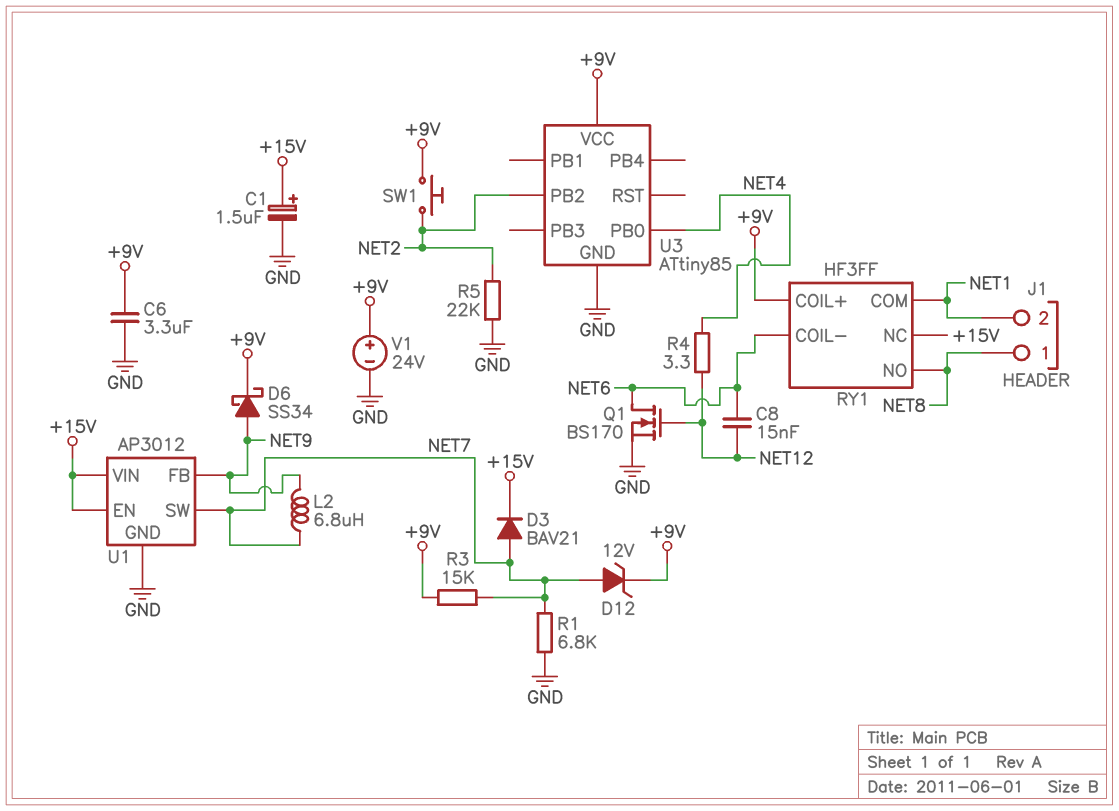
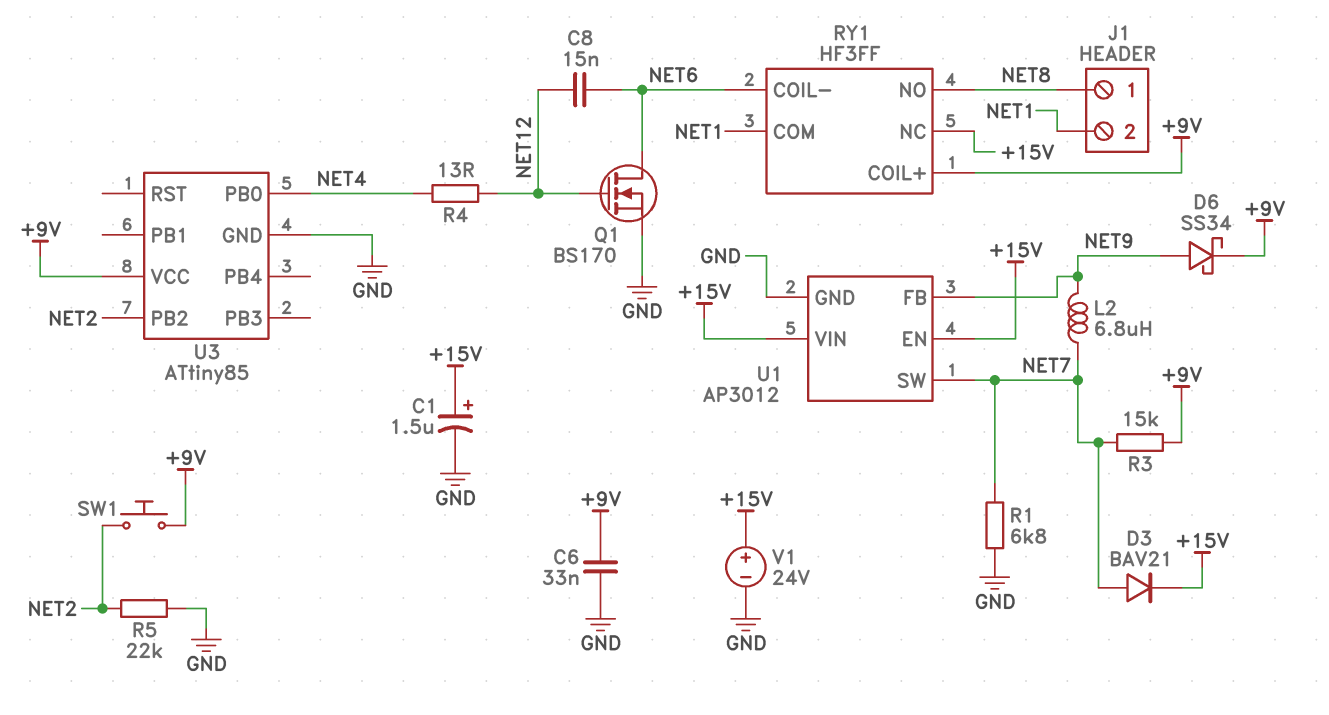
C6: 3.3uF (+9V, GND) -> 33nF (+9V, GND)
D12: zener 12V (A NET7, K +9V) -> none
R4: 3.3 (NET4, NET12) -> 13 (NET4, NET12)
V1: 24V (plus +9V, minus GND) -> 24V (plus +15V, minus GND)

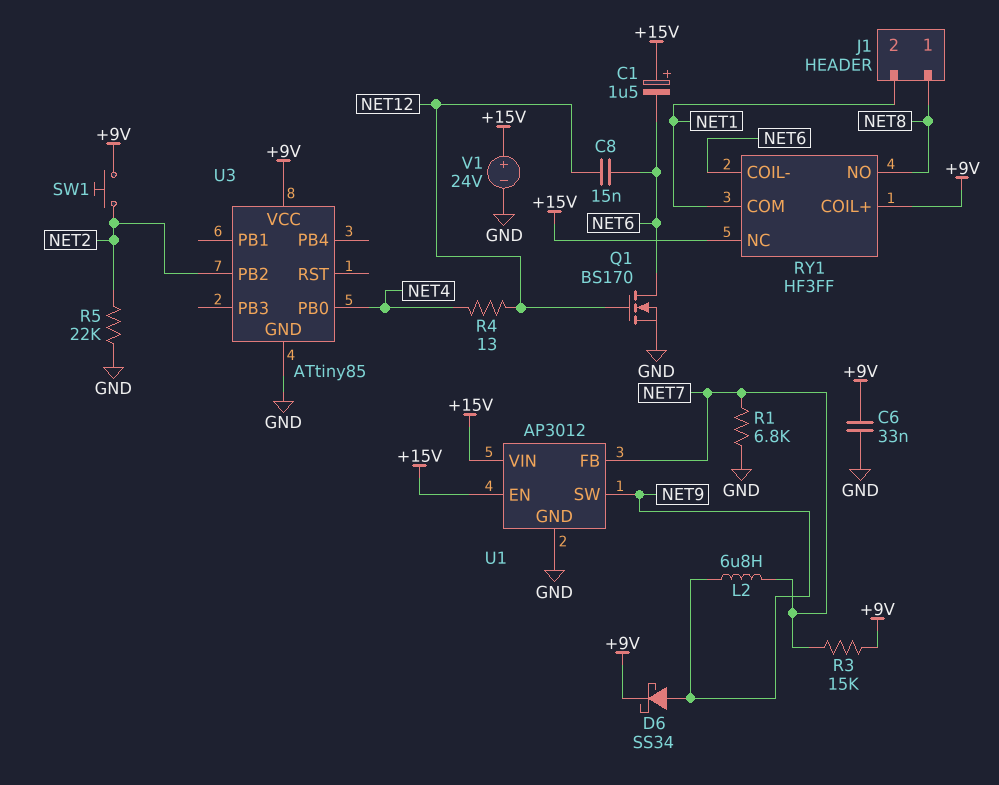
C1: 1.5uF (plus +15V, minus GND) -> 1.5uF (plus +15V, minus NET6)
D3: diode BAV21 (A NET7, K +15V) -> none
U1 pin FB: NET9 -> NET7
U1 pin SW: NET7 -> NET9

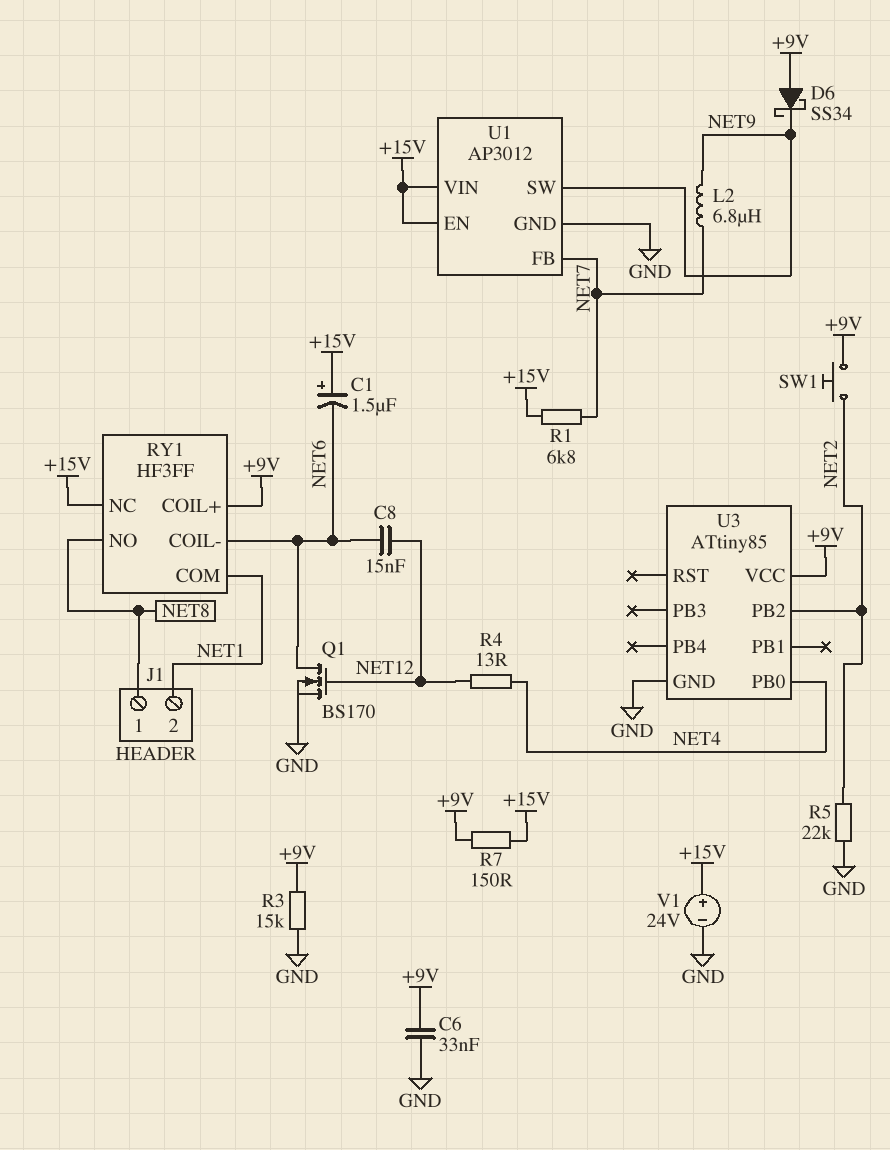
D6: schottky SS34 (A NET9, K +9V) -> schottky SS34 (A +9V, K NET9)
R1: 6.8k (GND, NET7) -> 6.8k (+15V, NET7)
R3: 15k (+9V, NET7) -> 15k (+9V, GND)
R7: none -> 150 (+9V, +15V)

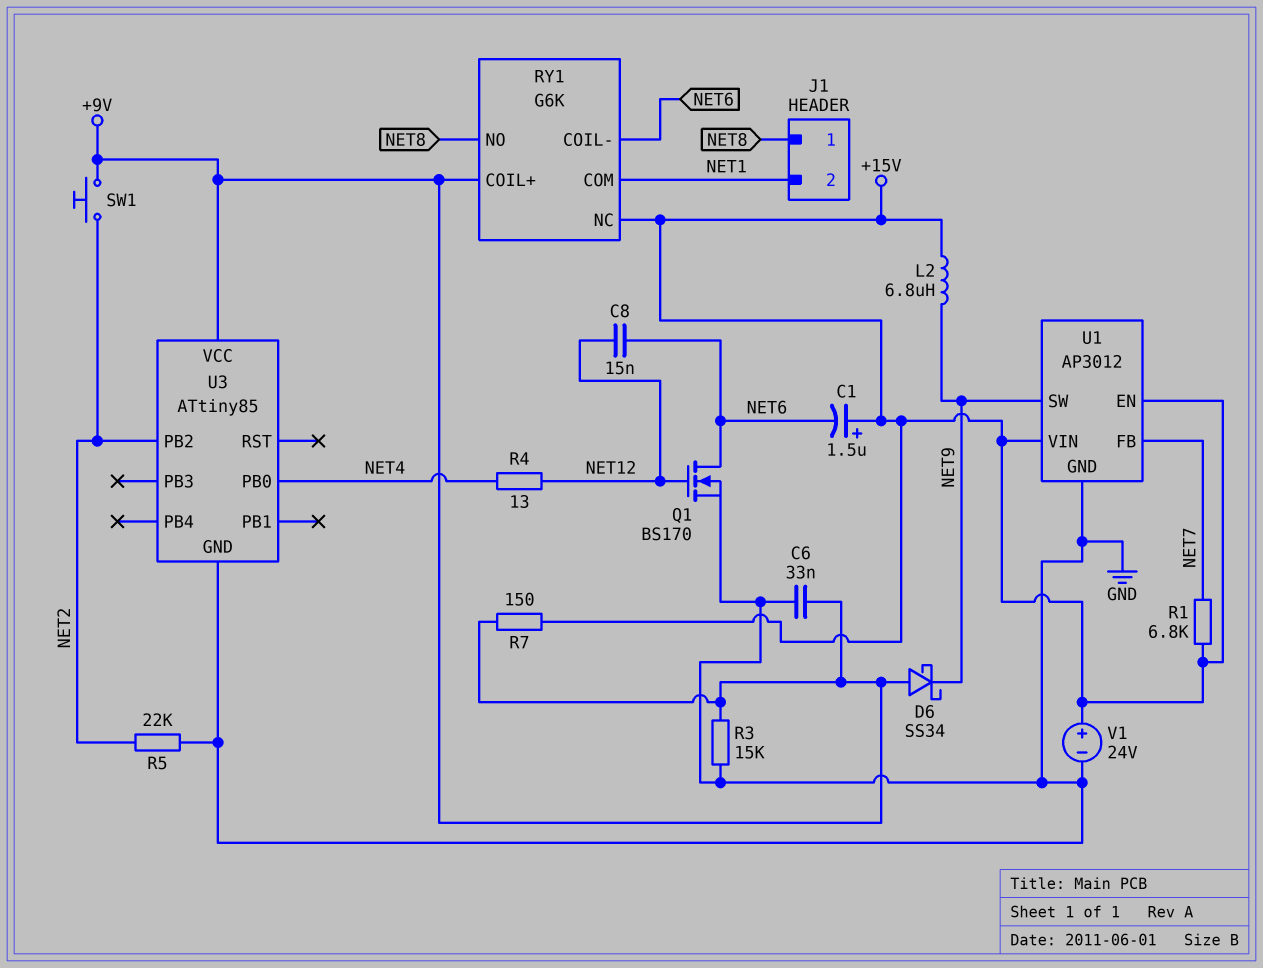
L2: 6.8uH (NET7, NET9) -> 6.8uH (+15V, NET9)
RY1: HF3FF -> G6K

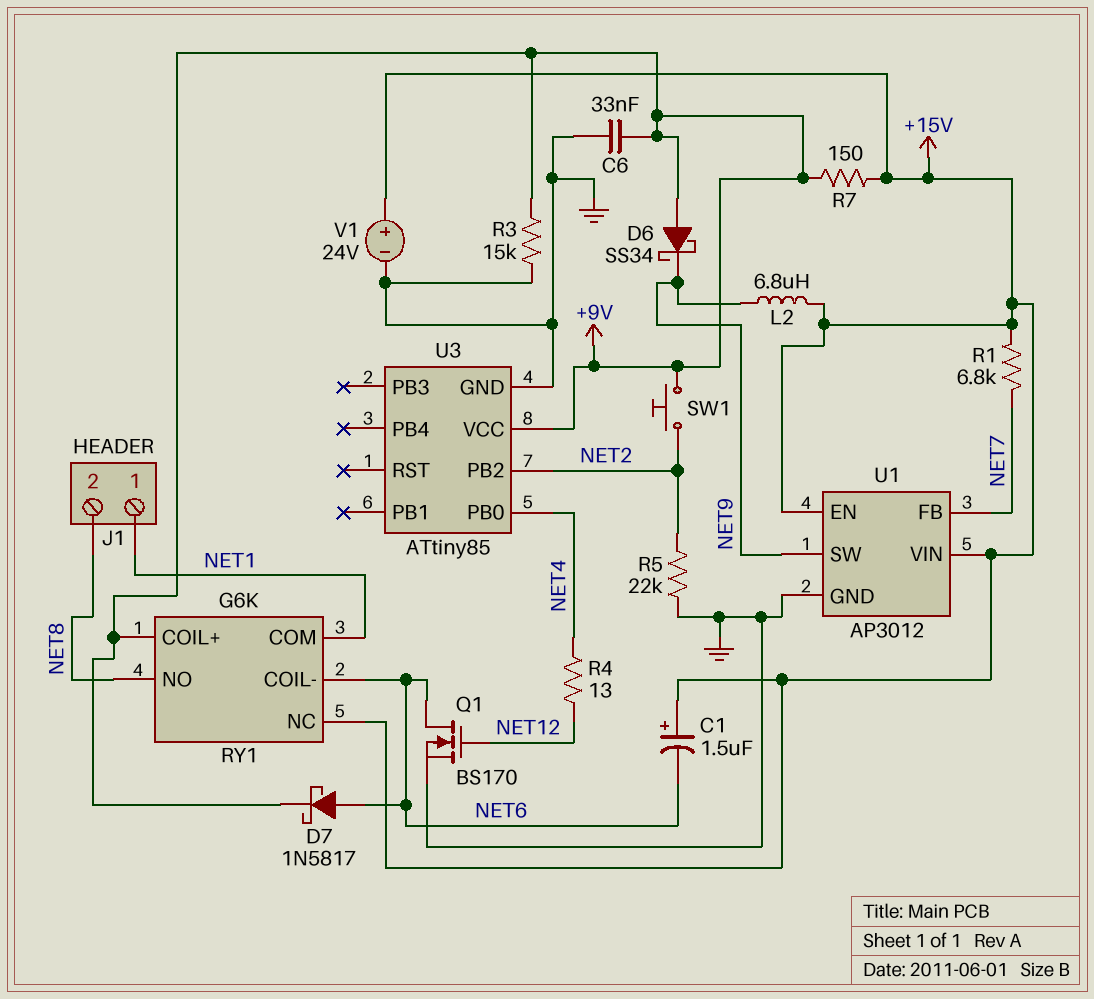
C8: 15nF (NET6, NET12) -> none
D7: none -> schottky 1N5817 (A NET6, K +9V)
J1 pin 1: NET8 -> NET1
J1 pin 2: NET1 -> NET8

